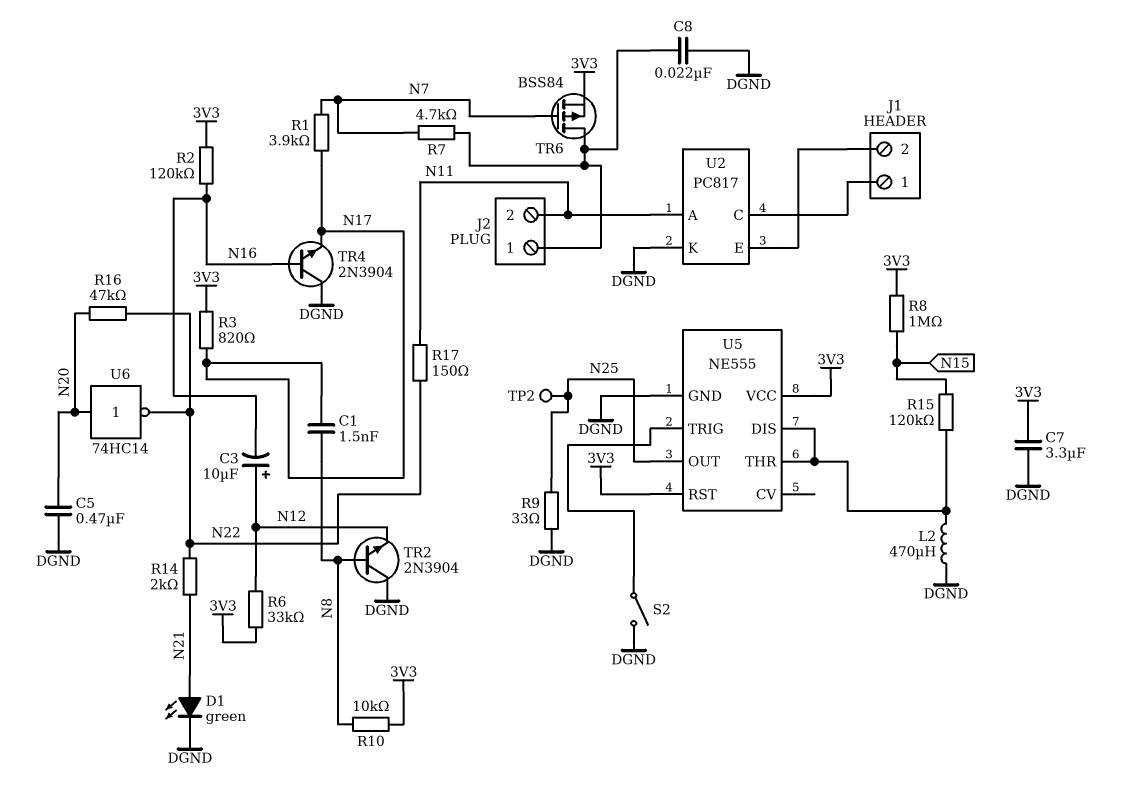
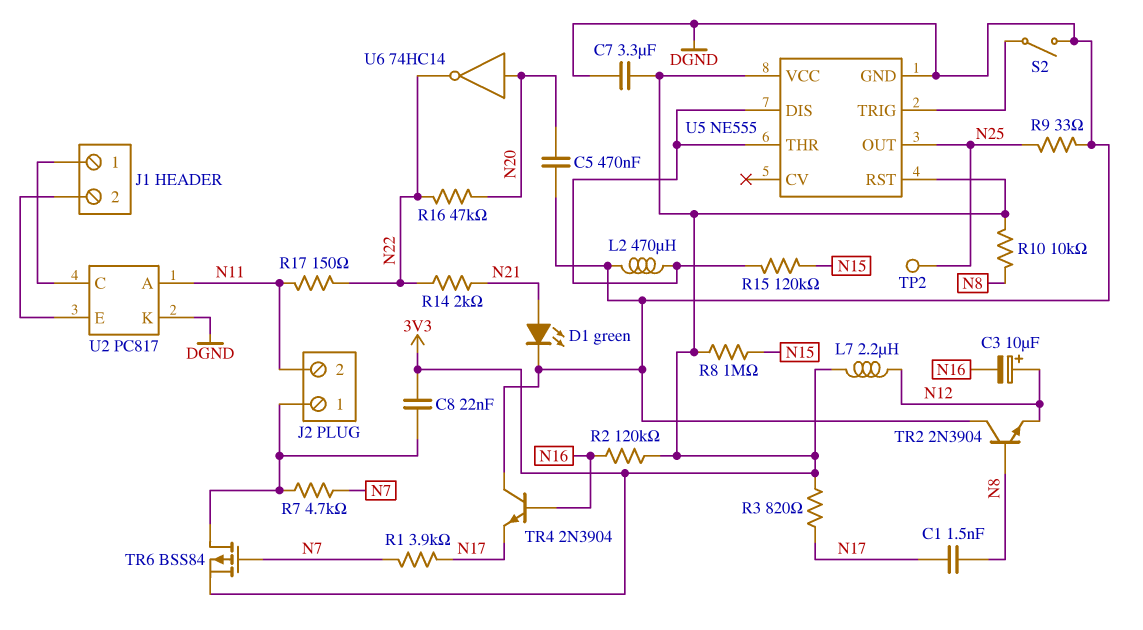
C8: 22nF (DGND, J2/1) -> 22nF (3V3, J2/1)
L7: none -> 2.2uH (3V3, N12)
R6: 33k (3V3, N12) -> none

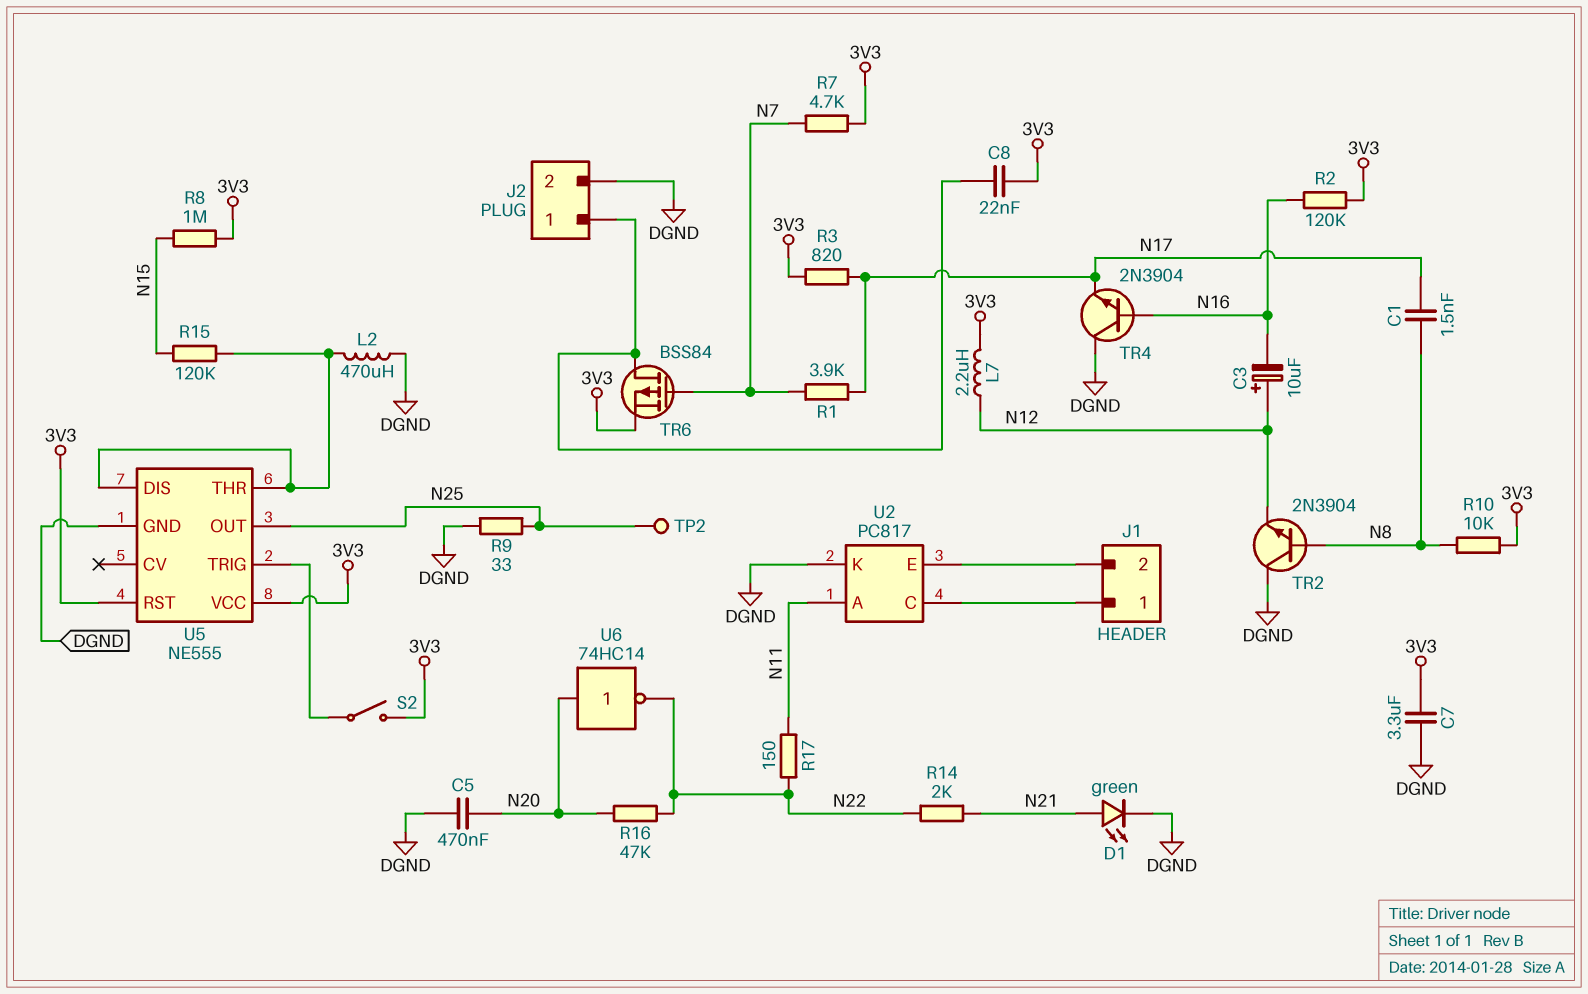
J2 pin 2: N11 -> DGND
R7: 4.7k (J2/1, N7) -> 4.7k (3V3, N7)
S2: switch (DGND, U5/TRIG) -> switch (3V3, U5/TRIG)

